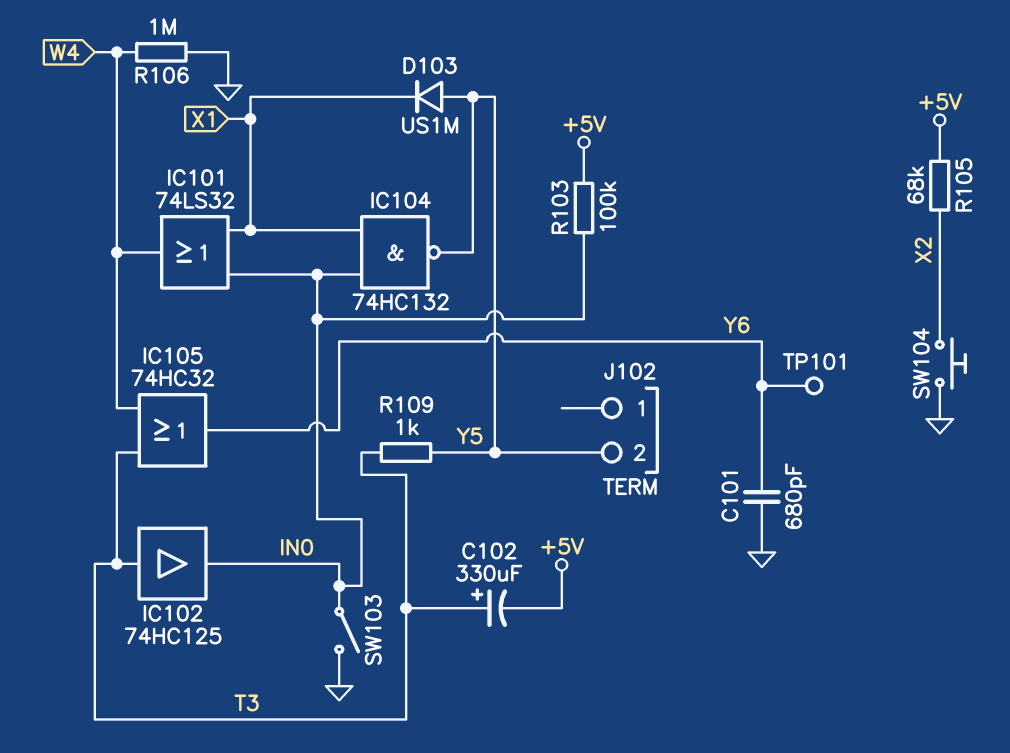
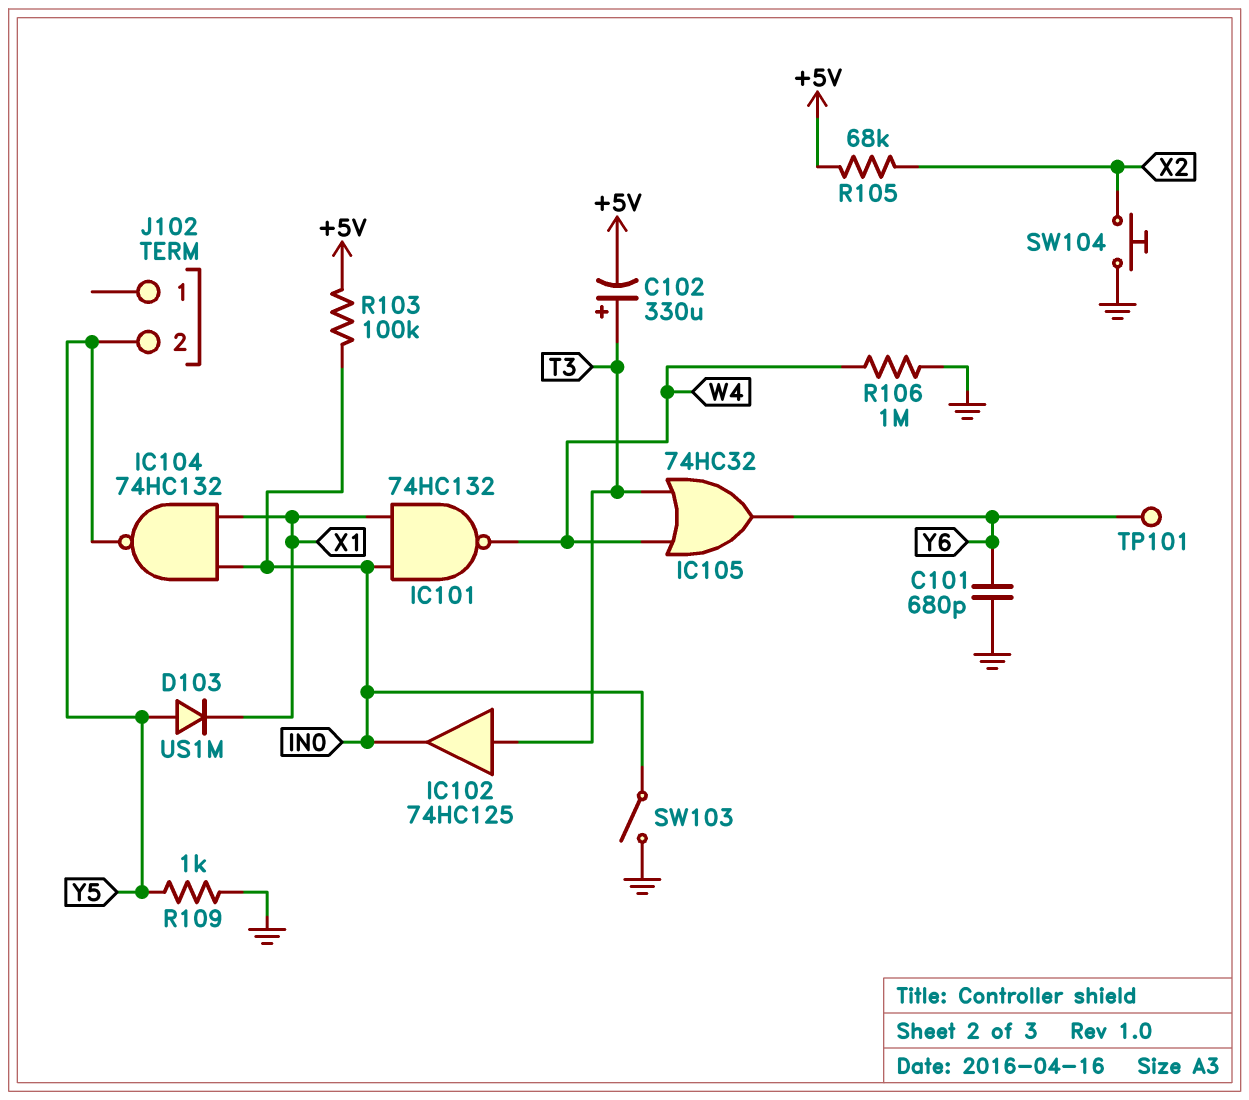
IC101: OR 74LS32 (in IN0, in X1, out W4) -> NAND 74HC132 (in IN0, in X1, out W4)
R109: 1k (T3, Y5) -> 1k (GND, Y5)

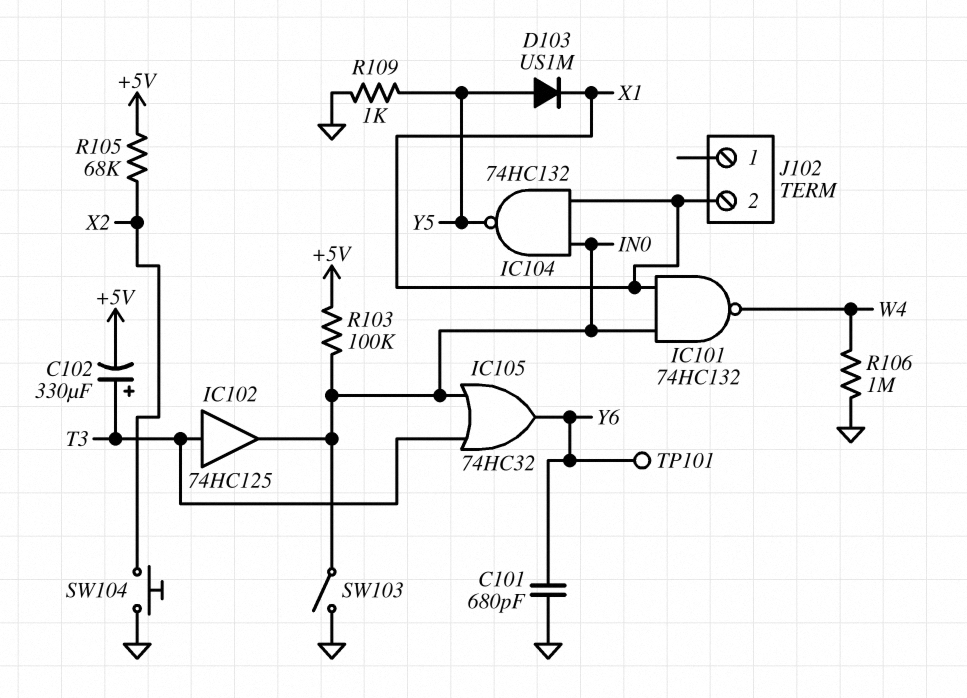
IC105: OR 74HC32 (in T3, in W4, out Y6) -> OR 74HC32 (in IN0, in T3, out Y6)
J102 pin 2: Y5 -> X1

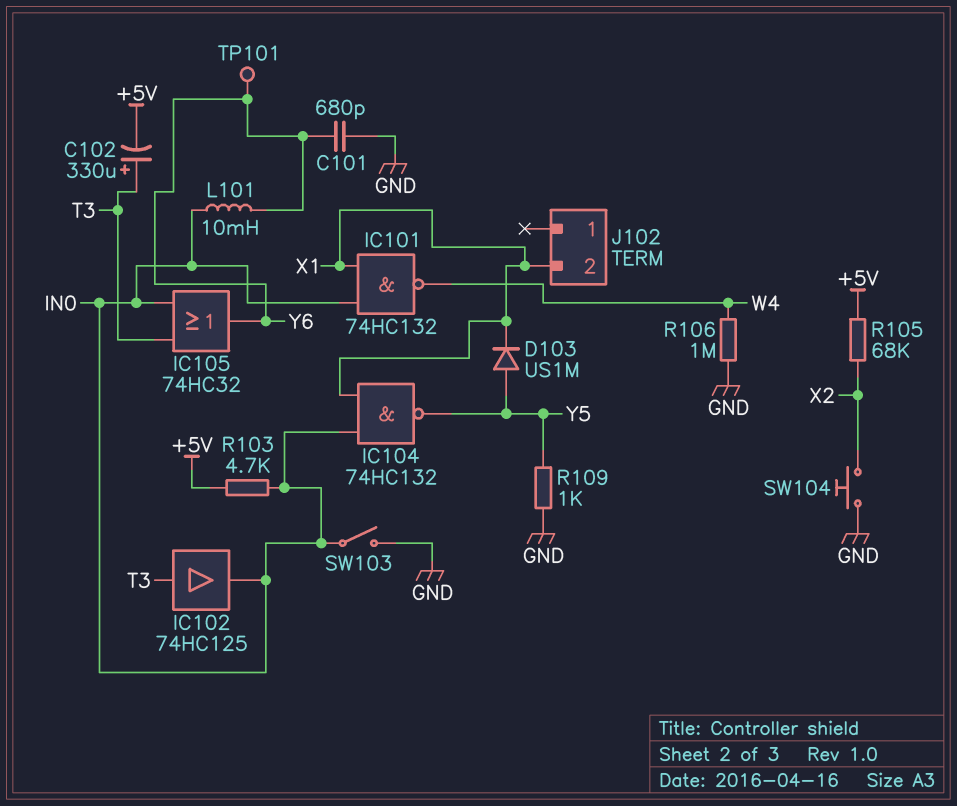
L101: none -> 10mH (IN0, Y6)
R103: 100k (+5V, IN0) -> 4.7k (+5V, IN0)

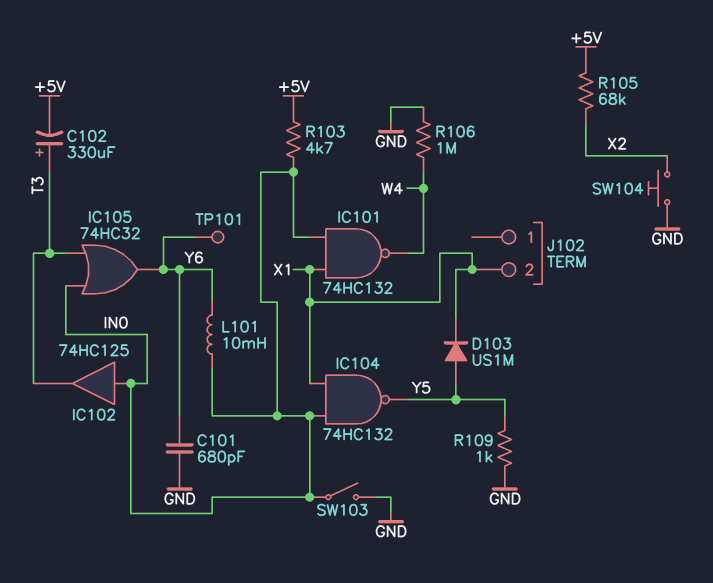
IC102: buffer 74HC125 (in T3, out IN0) -> buffer 74HC125 (in IN0, out T3)

